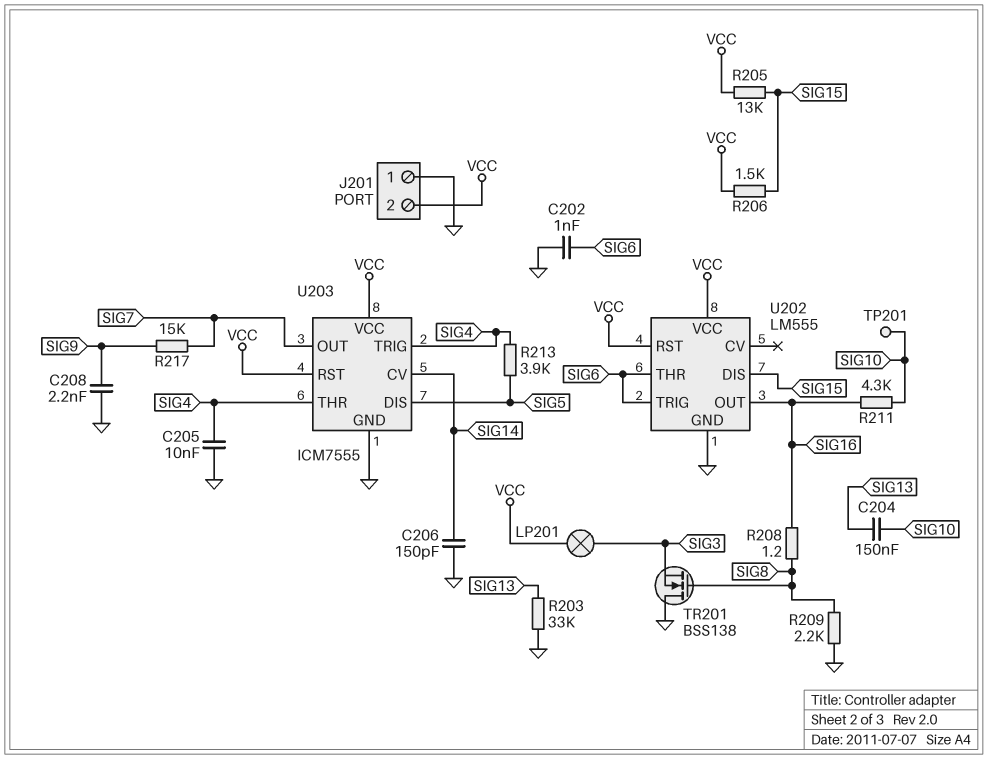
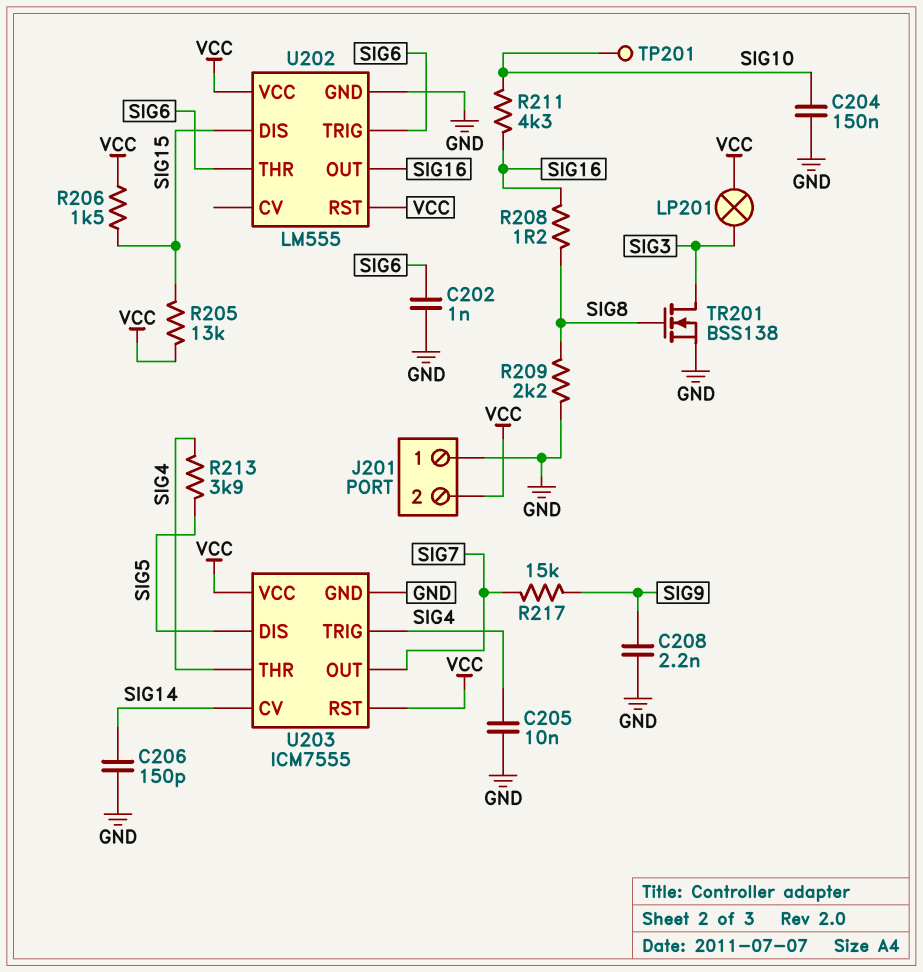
C204: 150nF (SIG10, SIG13) -> 150nF (GND, SIG10)
R203: 33k (GND, SIG13) -> none
TR201: NMOS BSS138 (G SIG8, D GND, S SIG3) -> NMOS BSS138 (G SIG8, D SIG3, S GND)

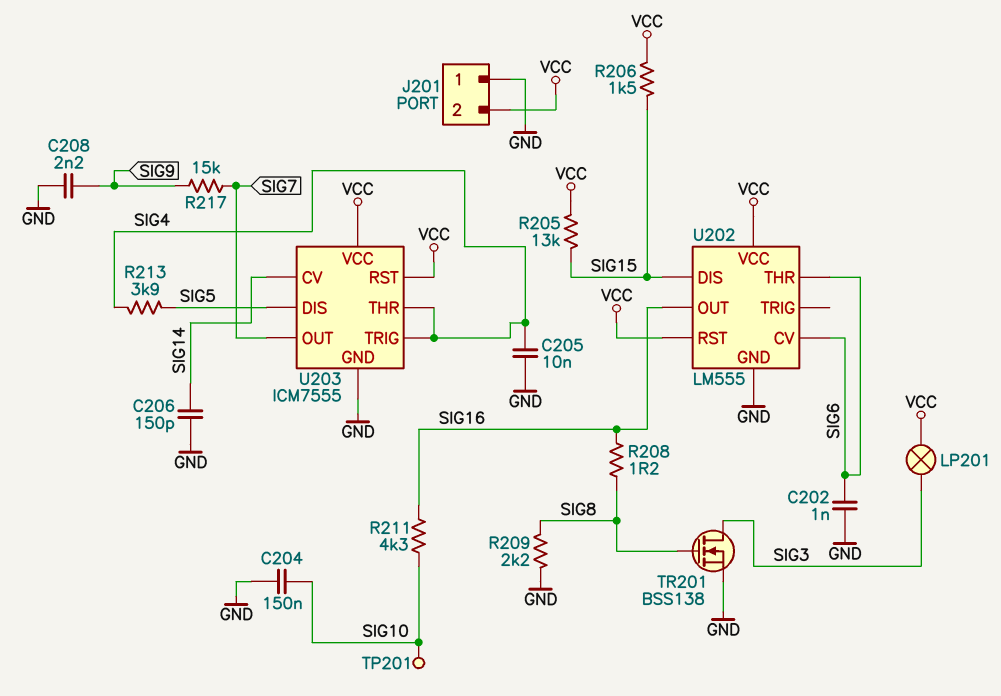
U202 pin CV: none -> SIG6
U202 pin TRIG: SIG6 -> none

